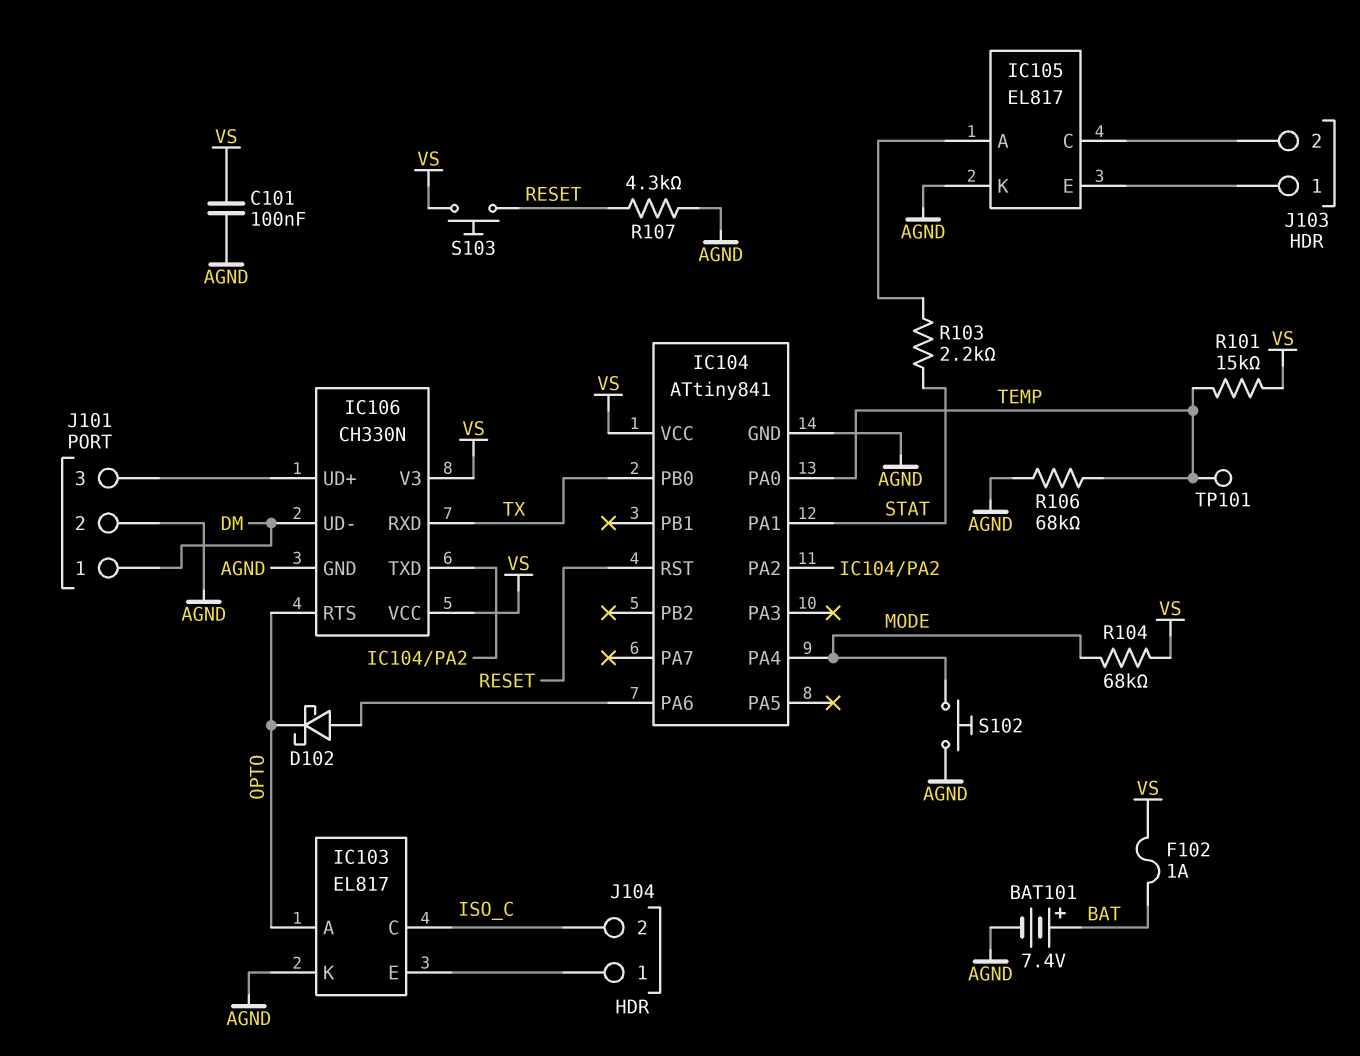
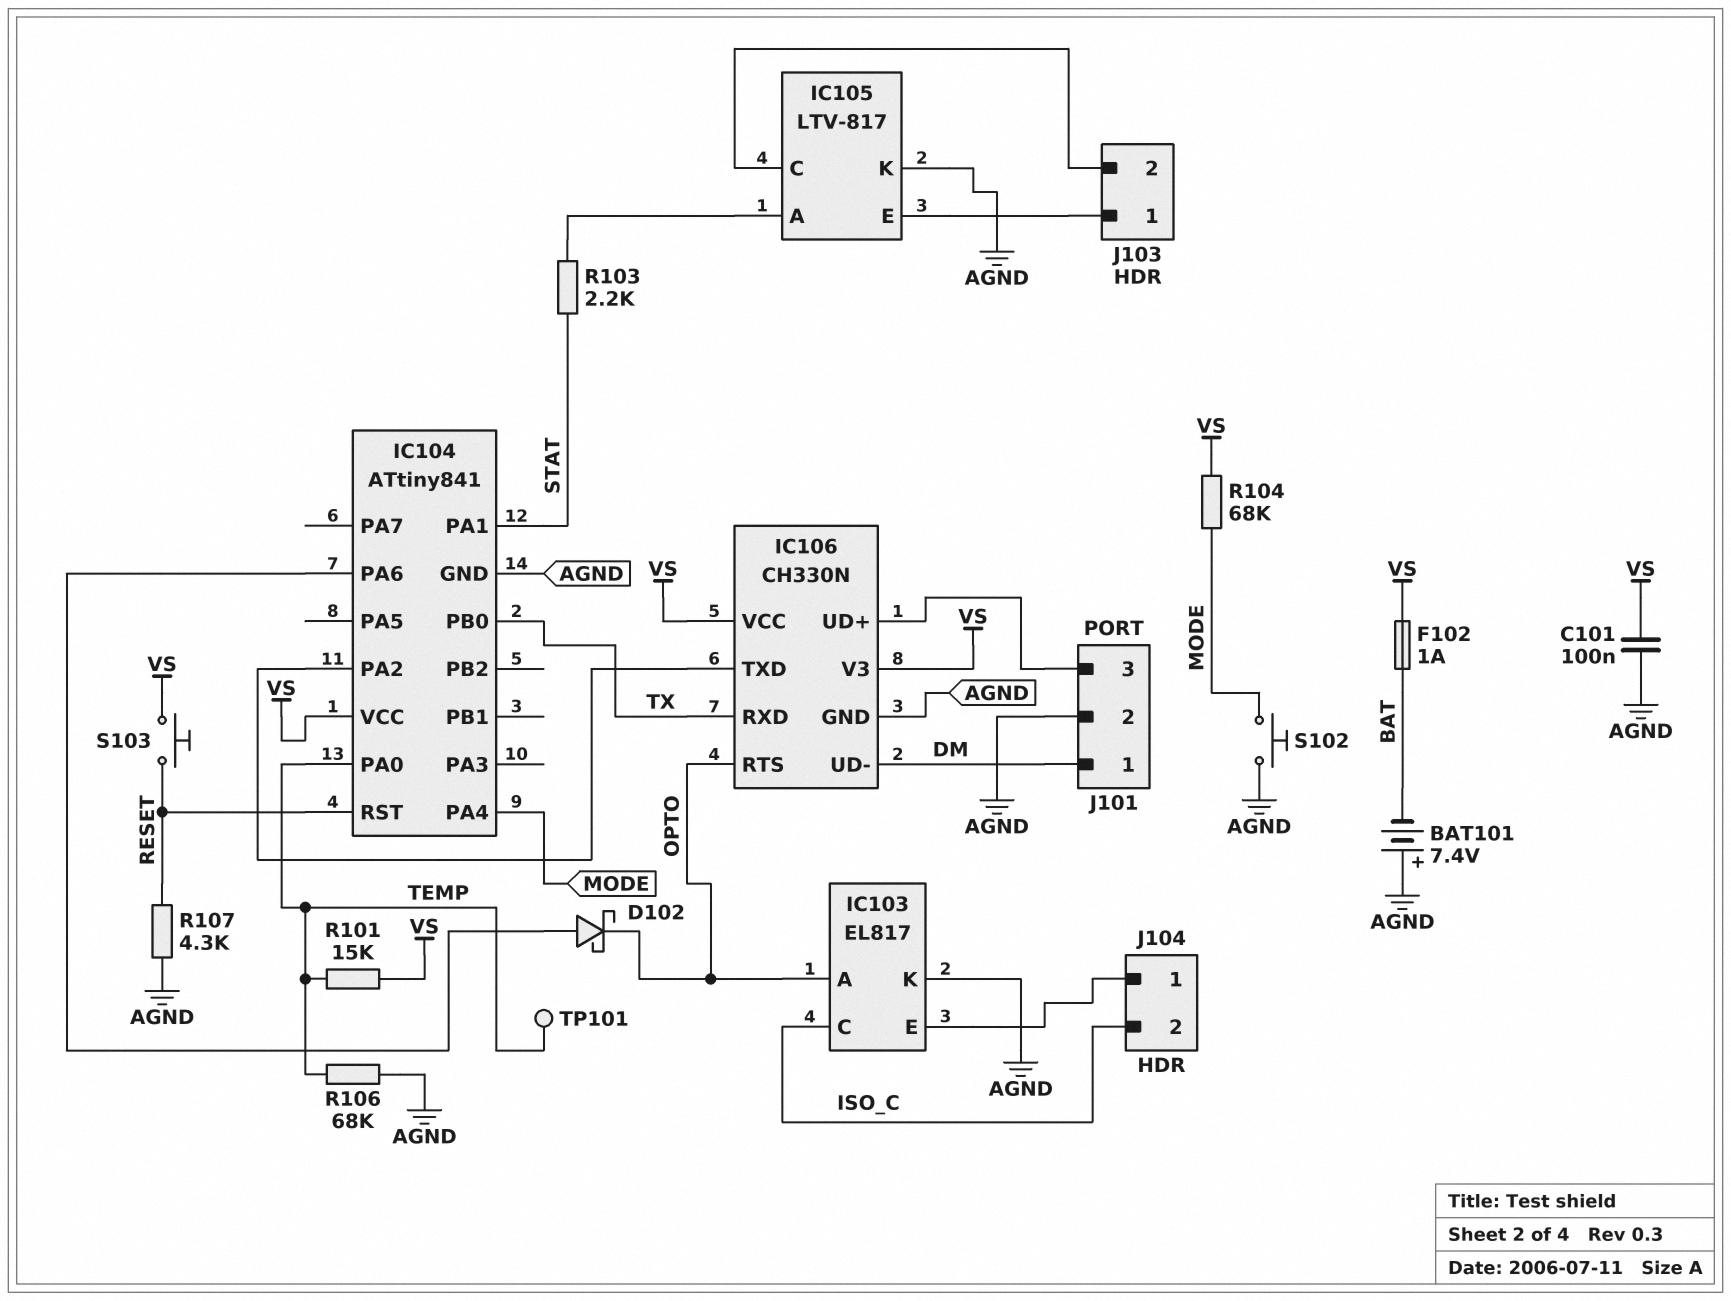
BAT101: 7.4V (plus BAT, minus AGND) -> 7.4V (plus AGND, minus BAT)
IC105: EL817 -> LTV-817

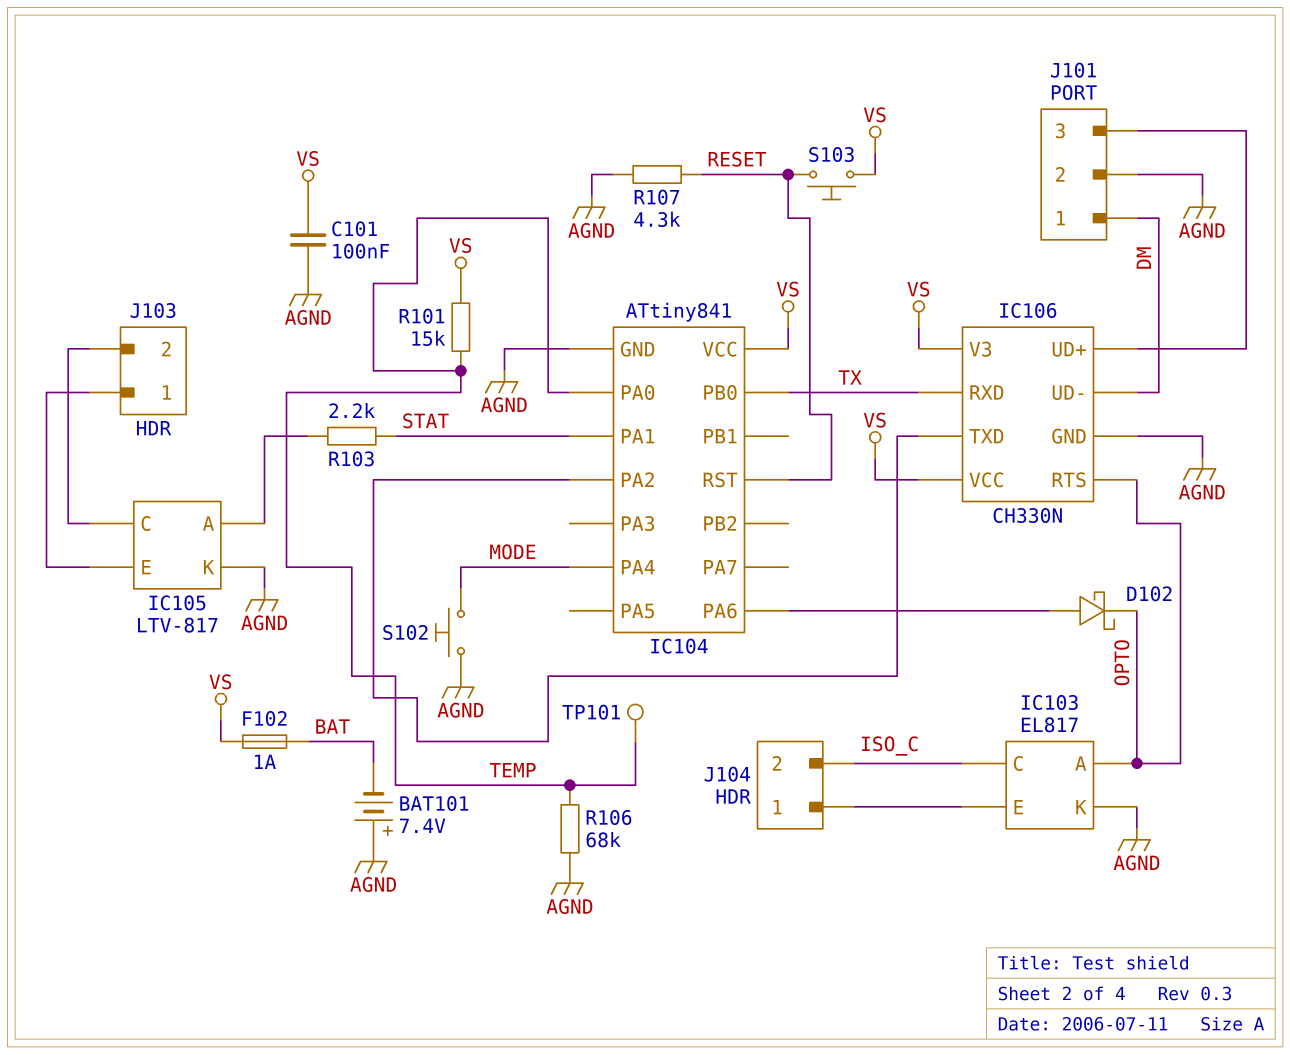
R104: 68k (MODE, VS) -> none

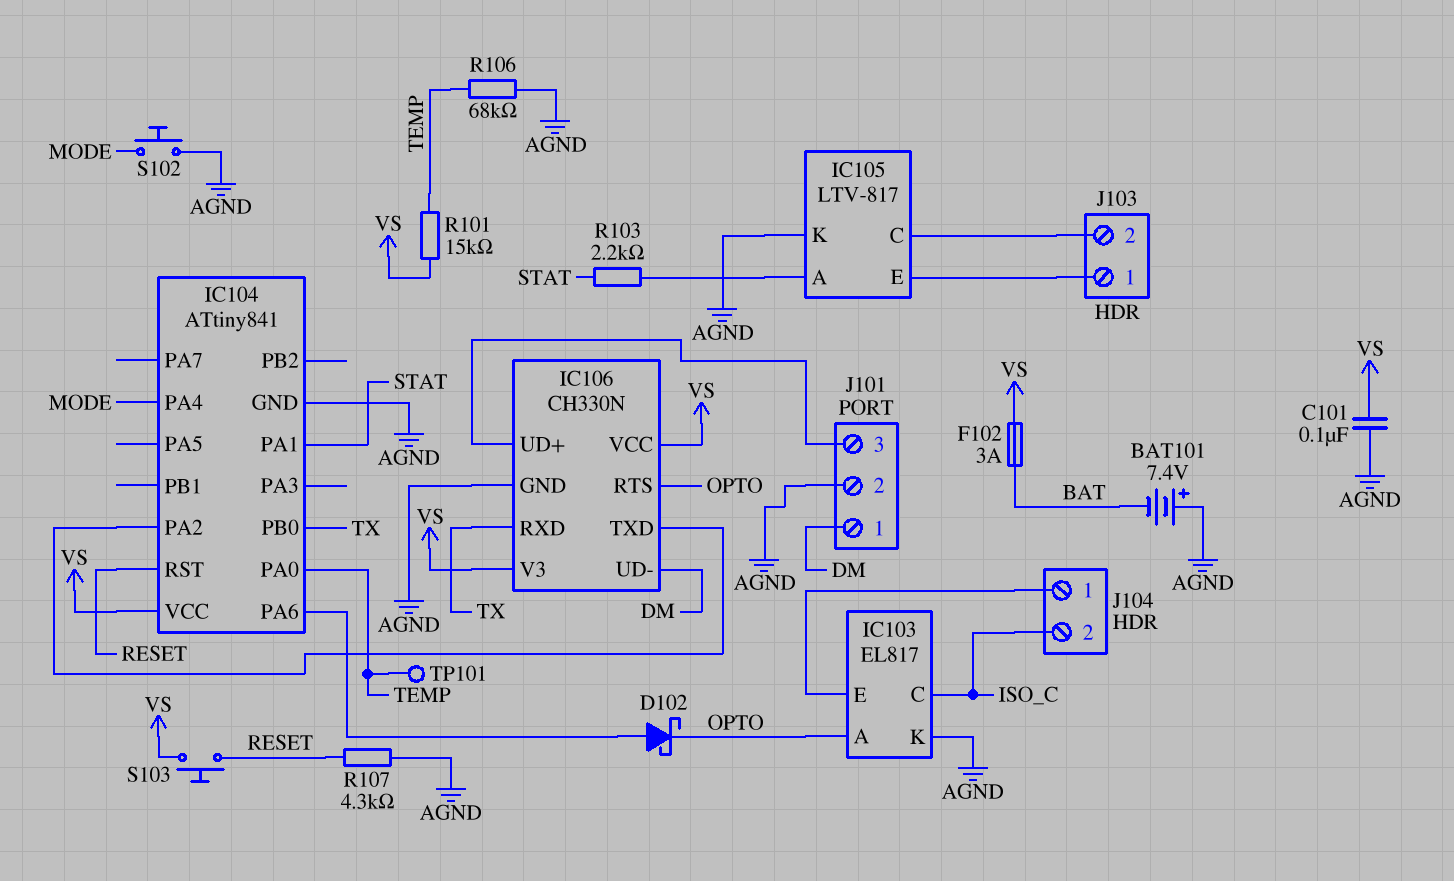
F102: 1A (BAT, VS) -> 3A (BAT, VS)

